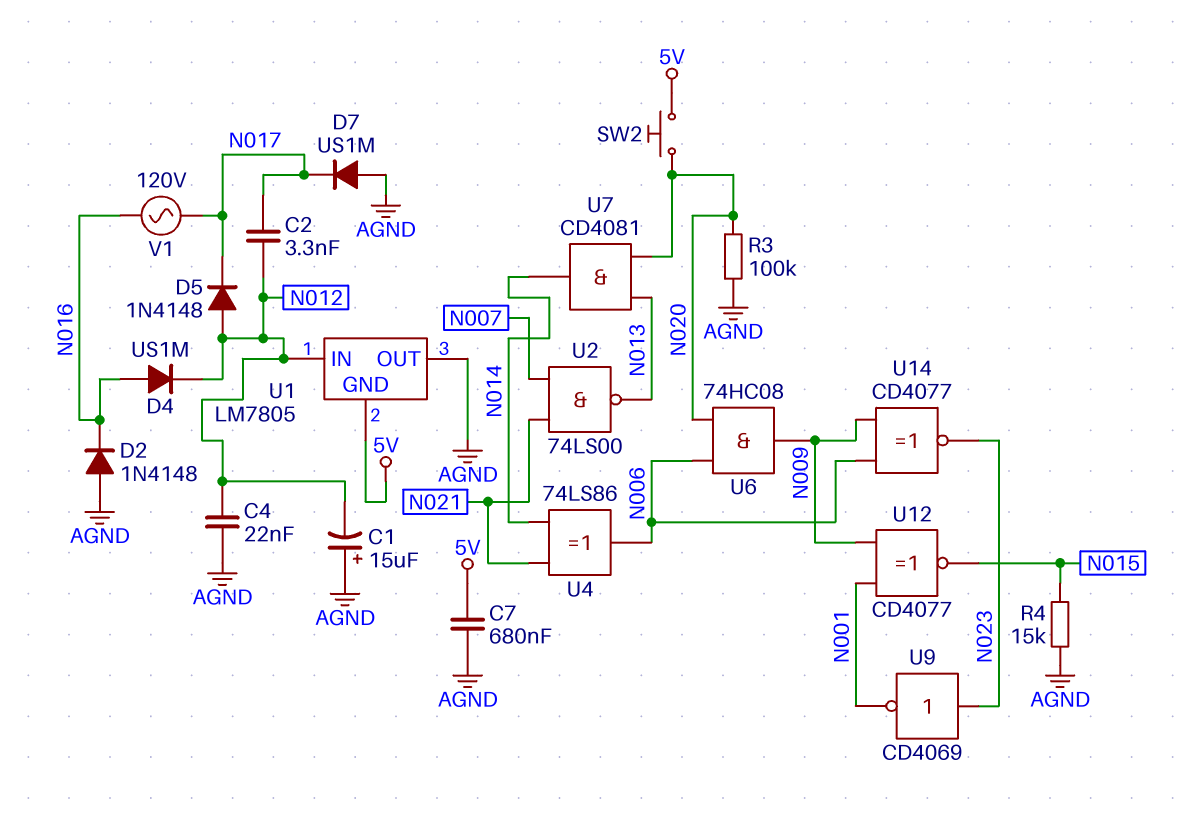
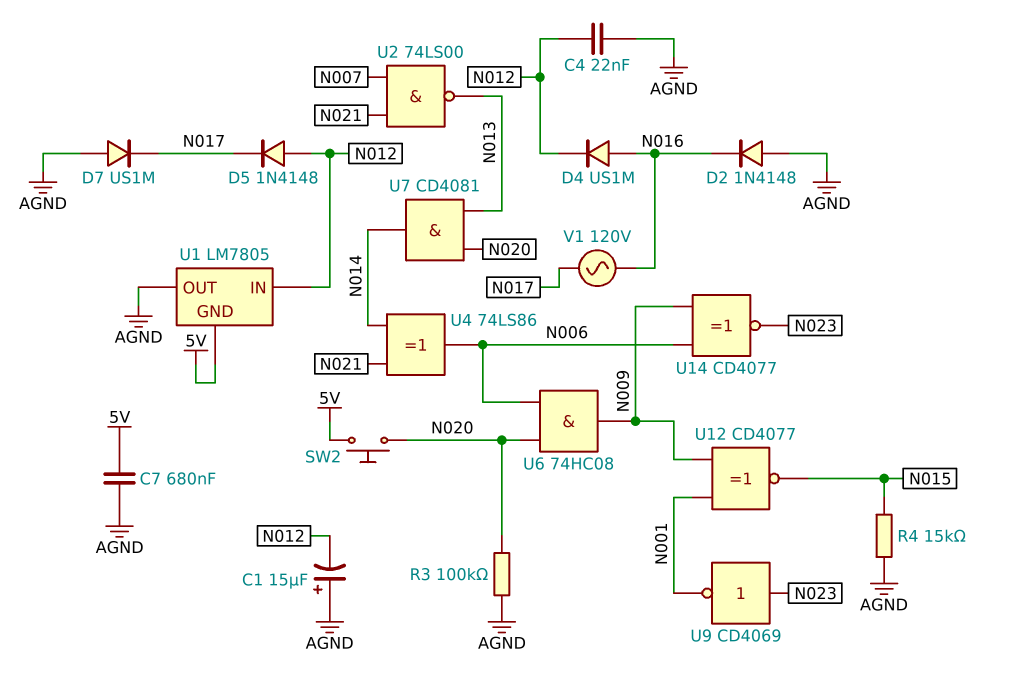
C2: 3.3nF (N012, N017) -> none

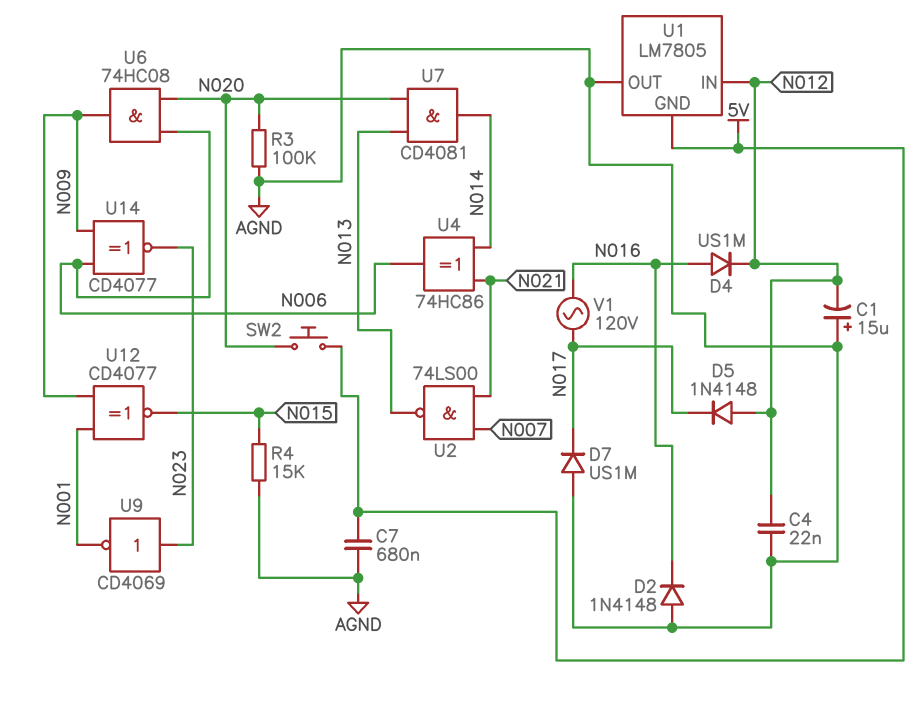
U4: XOR 74LS86 (in N014, in N021, out N006) -> XOR 74HC86 (in N014, in N021, out N006)

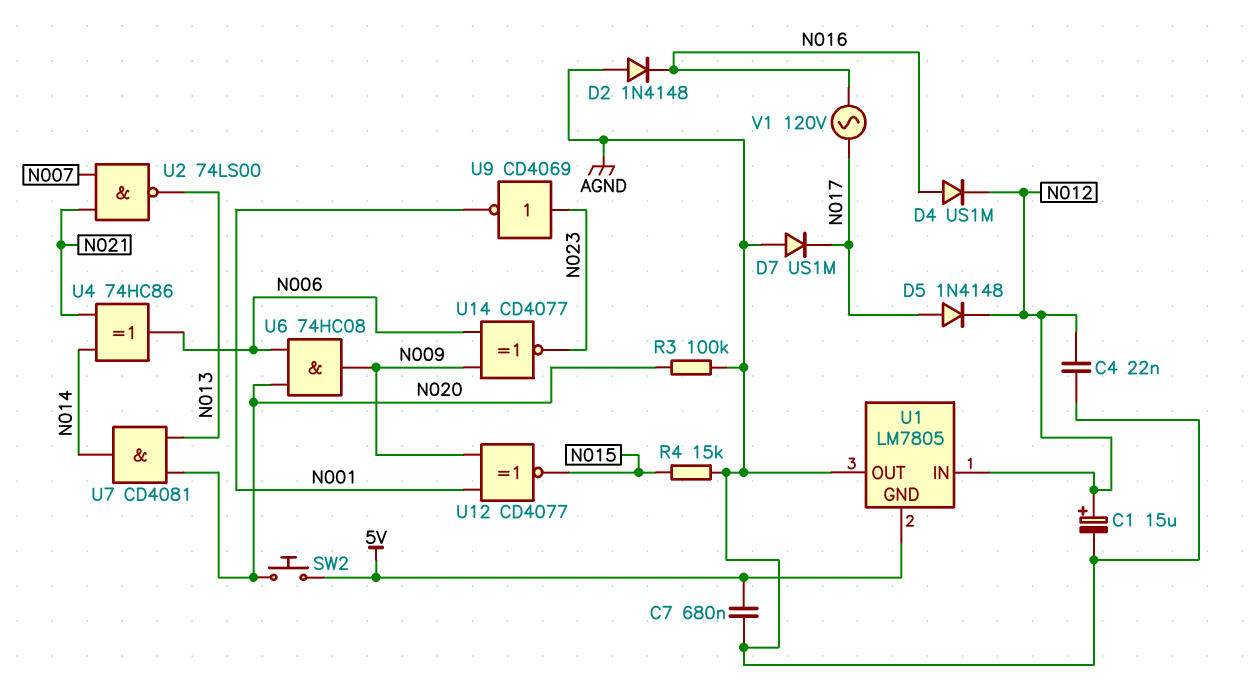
C1: 15uF (plus AGND, minus N012) -> 15uF (plus N012, minus AGND)
D5: diode 1N4148 (A N012, K N017) -> diode 1N4148 (A N017, K N012)

